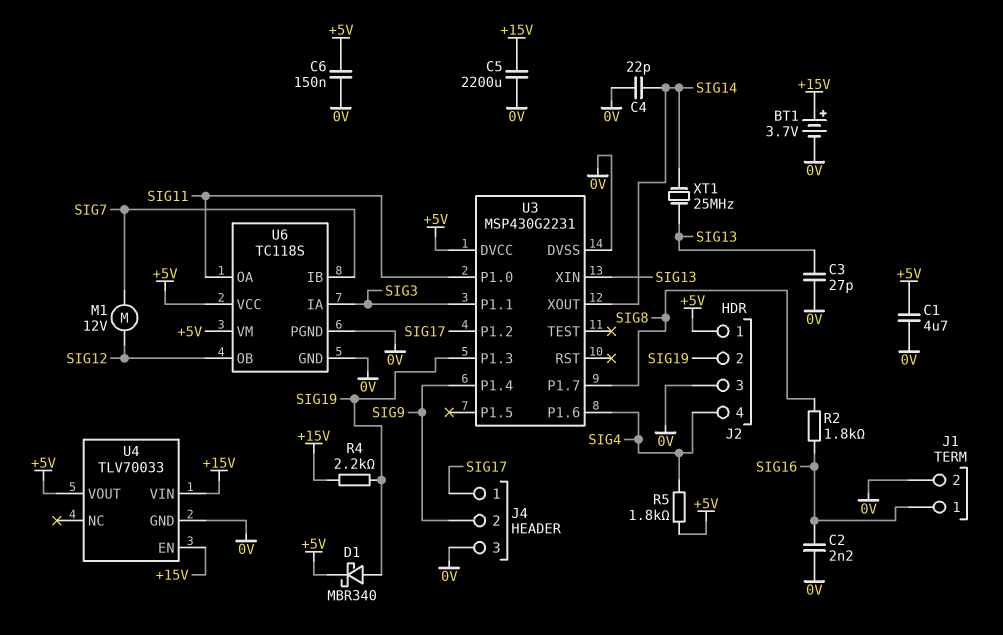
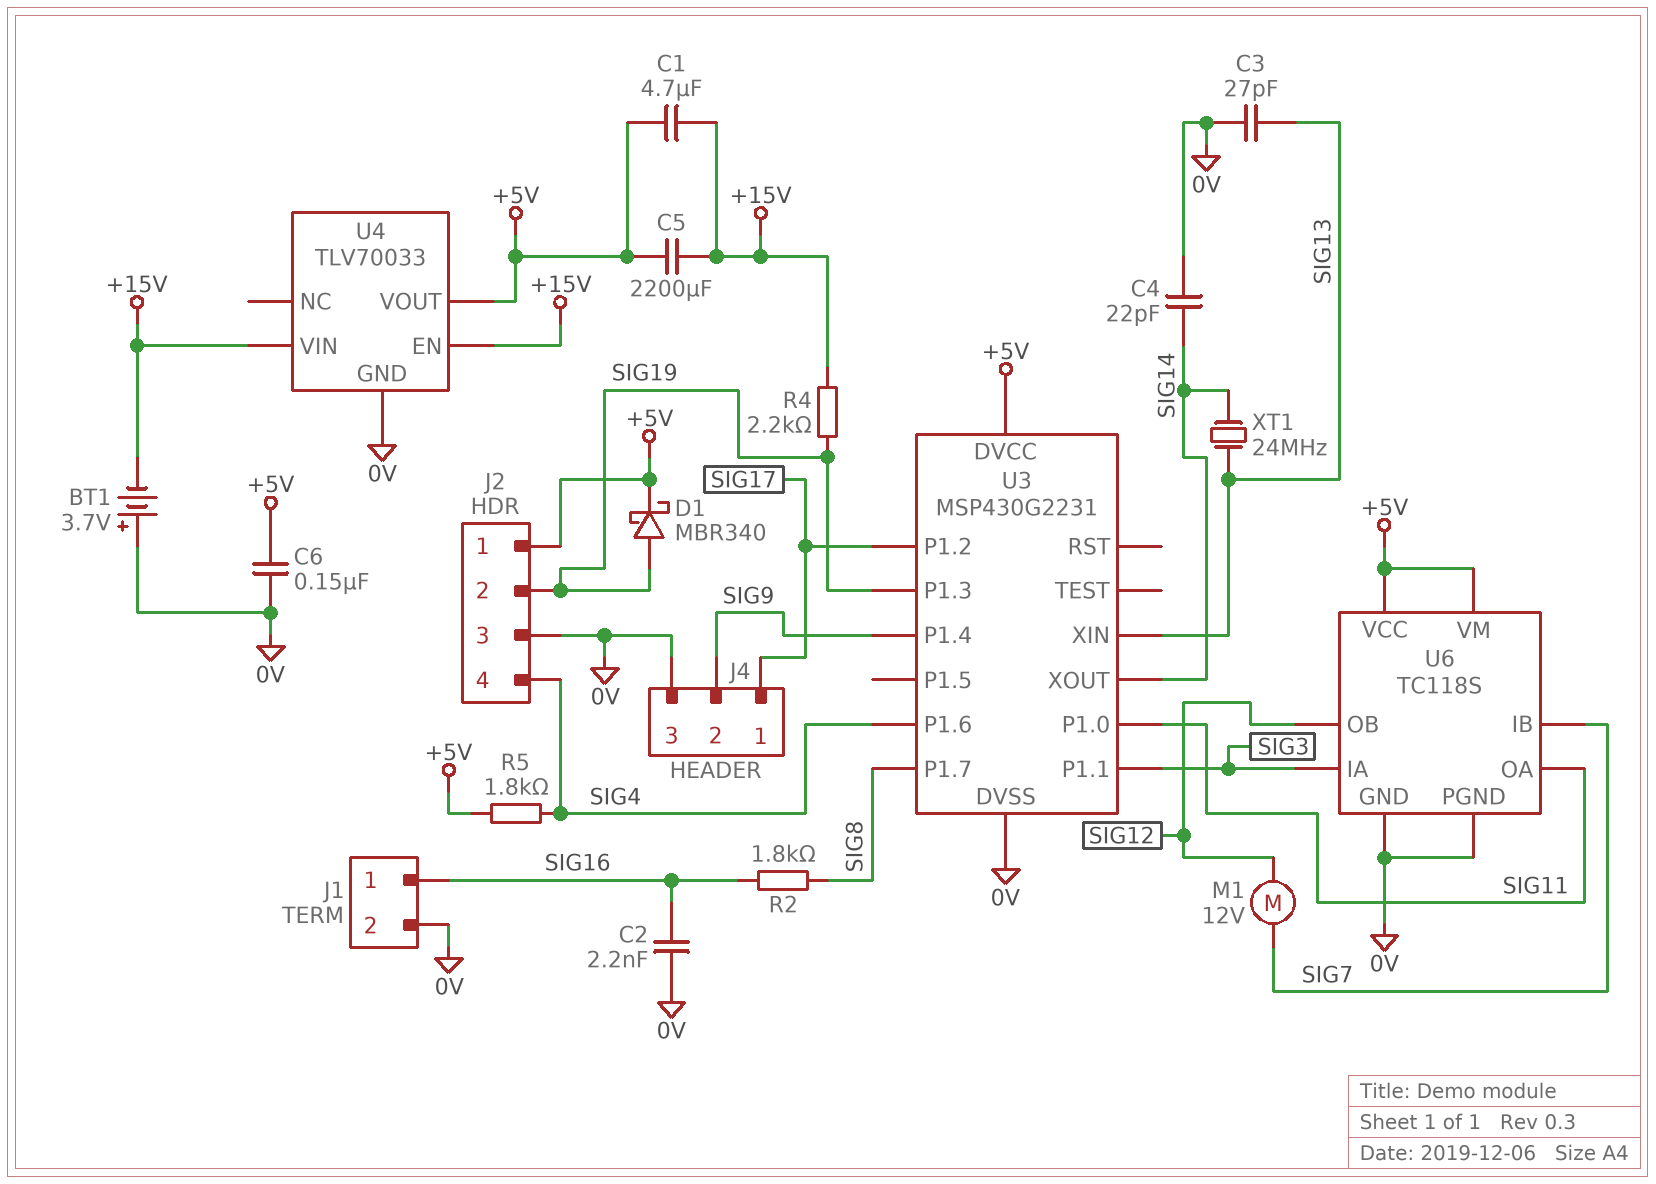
BT1: 3.7V (plus +15V, minus 0V) -> 3.7V (plus 0V, minus +15V)
C1: 4.7uF (+5V, 0V) -> 4.7uF (+5V, +15V)
C5: 2200uF (+15V, 0V) -> 2200uF (+5V, +15V)
XT1: 25MHz (SIG13, SIG14) -> 24MHz (SIG13, SIG14)

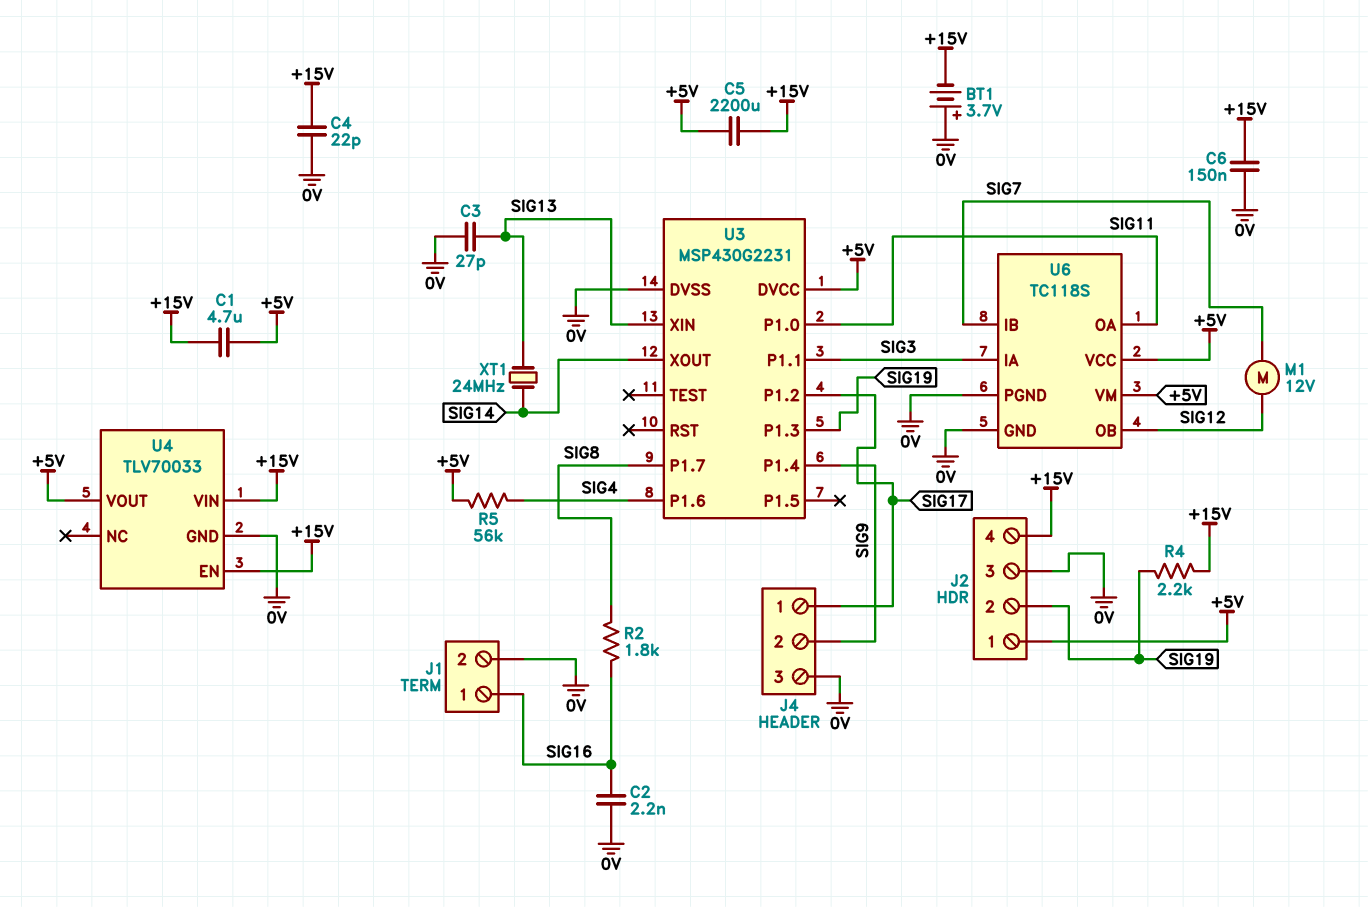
C4: 22pF (0V, SIG14) -> 22pF (+15V, 0V)
C6: 150nF (+5V, 0V) -> 150nF (+15V, 0V)
D1: schottky MBR340 (A SIG19, K +5V) -> none
J2 pin 4: SIG4 -> +15V
R5: 1.8k (+5V, SIG4) -> 56k (+5V, SIG4)

